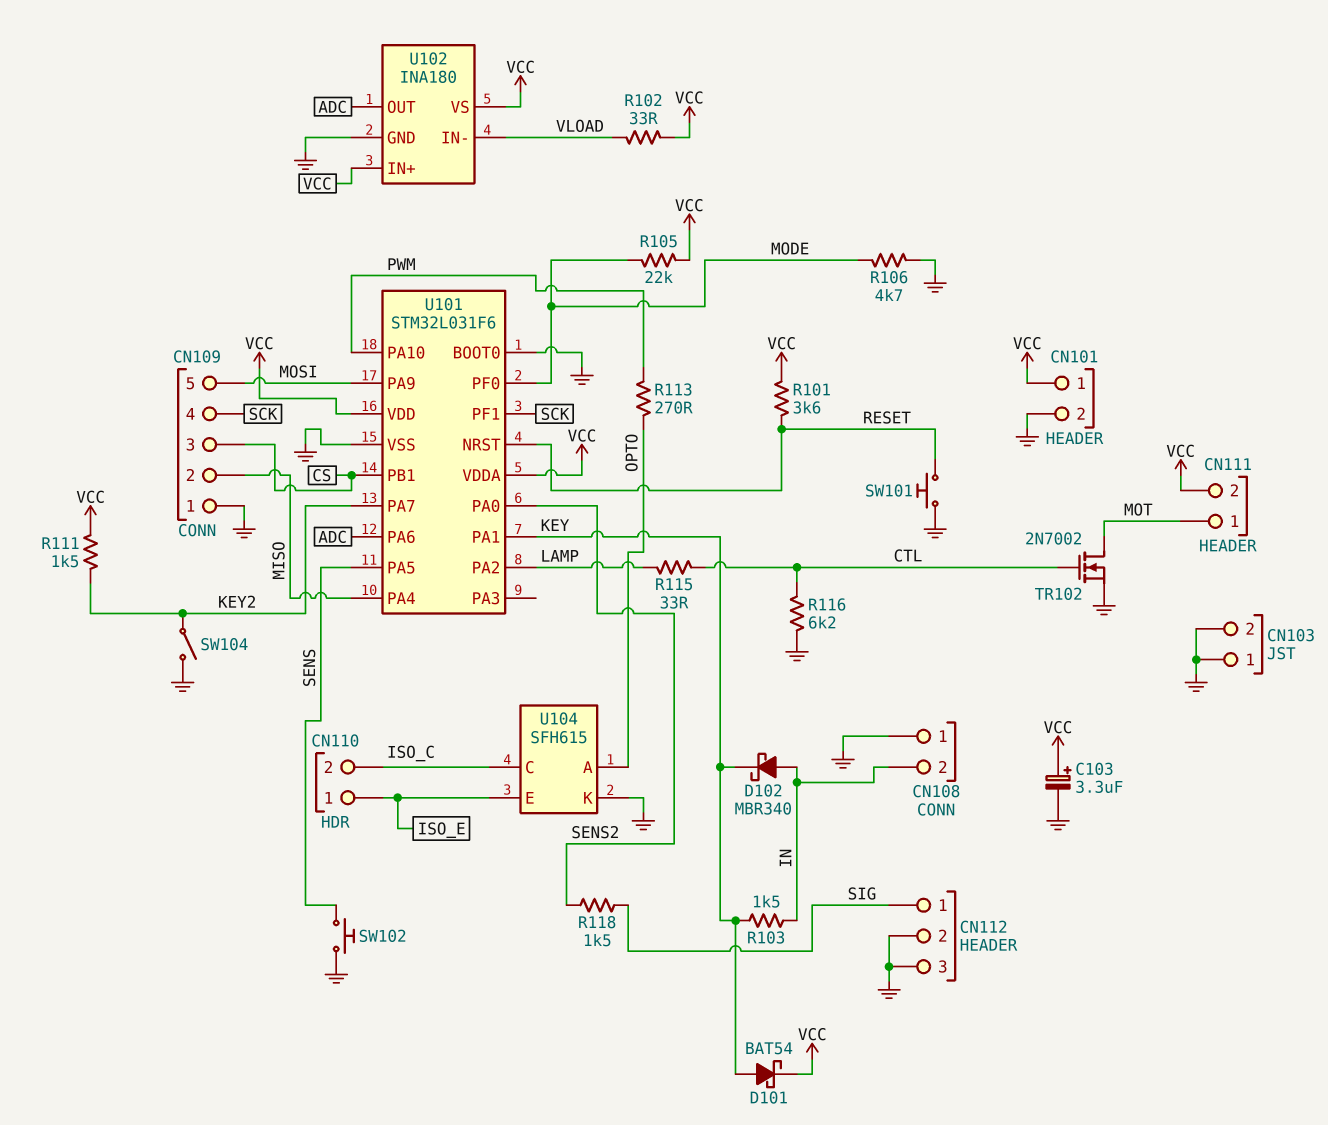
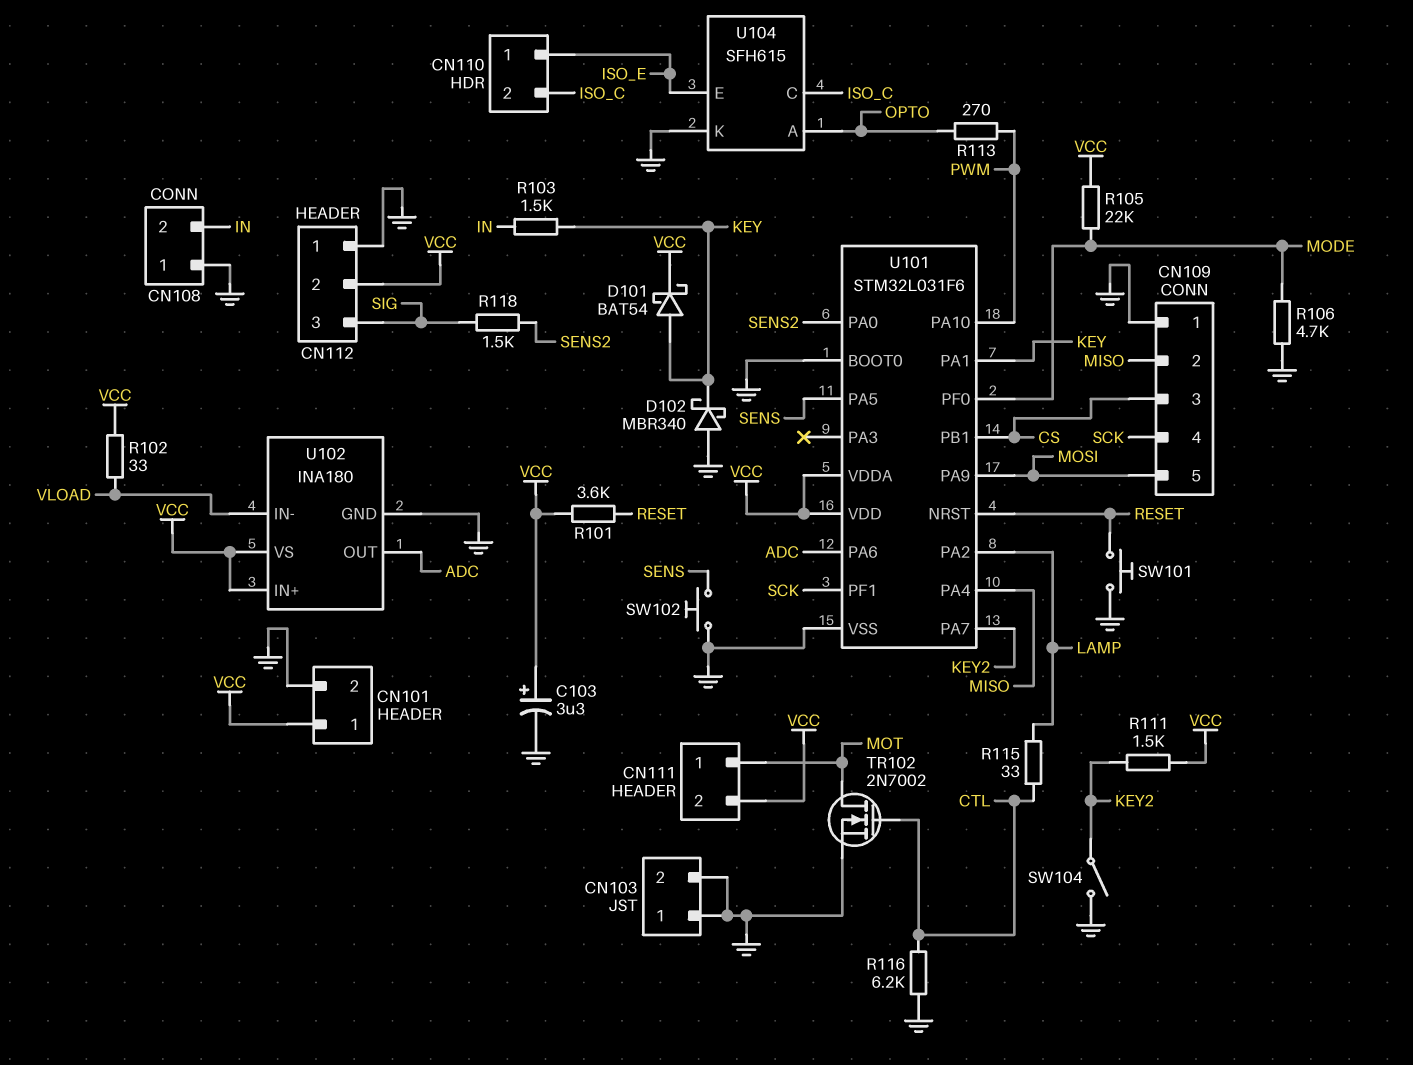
CN112 pin 1: SIG -> GND
CN112 pin 2: GND -> VCC
CN112 pin 3: GND -> SIG
D102: schottky MBR340 (A IN, K KEY) -> schottky MBR340 (A GND, K KEY)

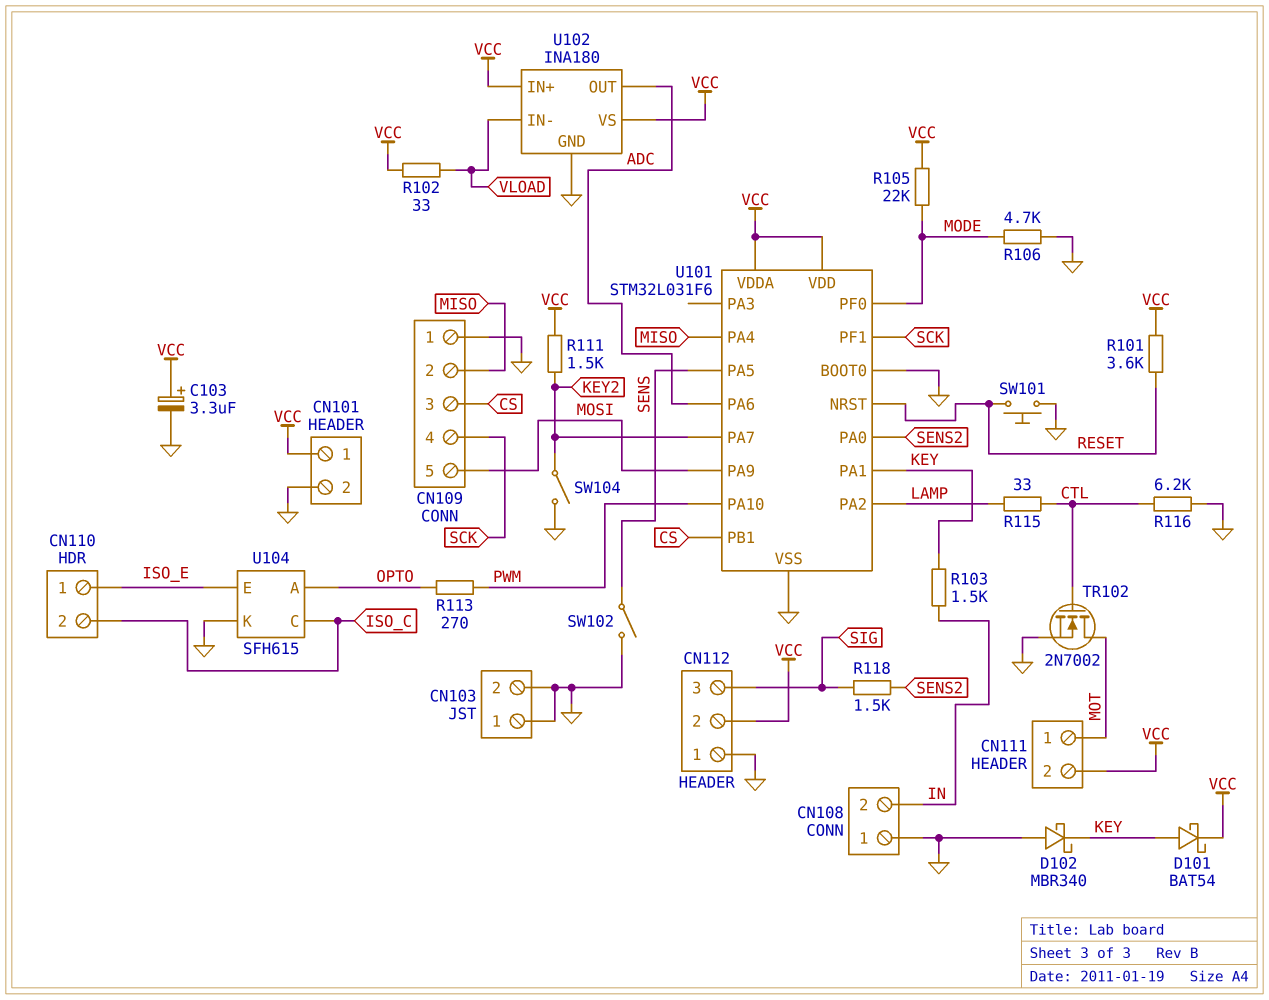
SW102: button (GND, SENS) -> switch (GND, SENS)

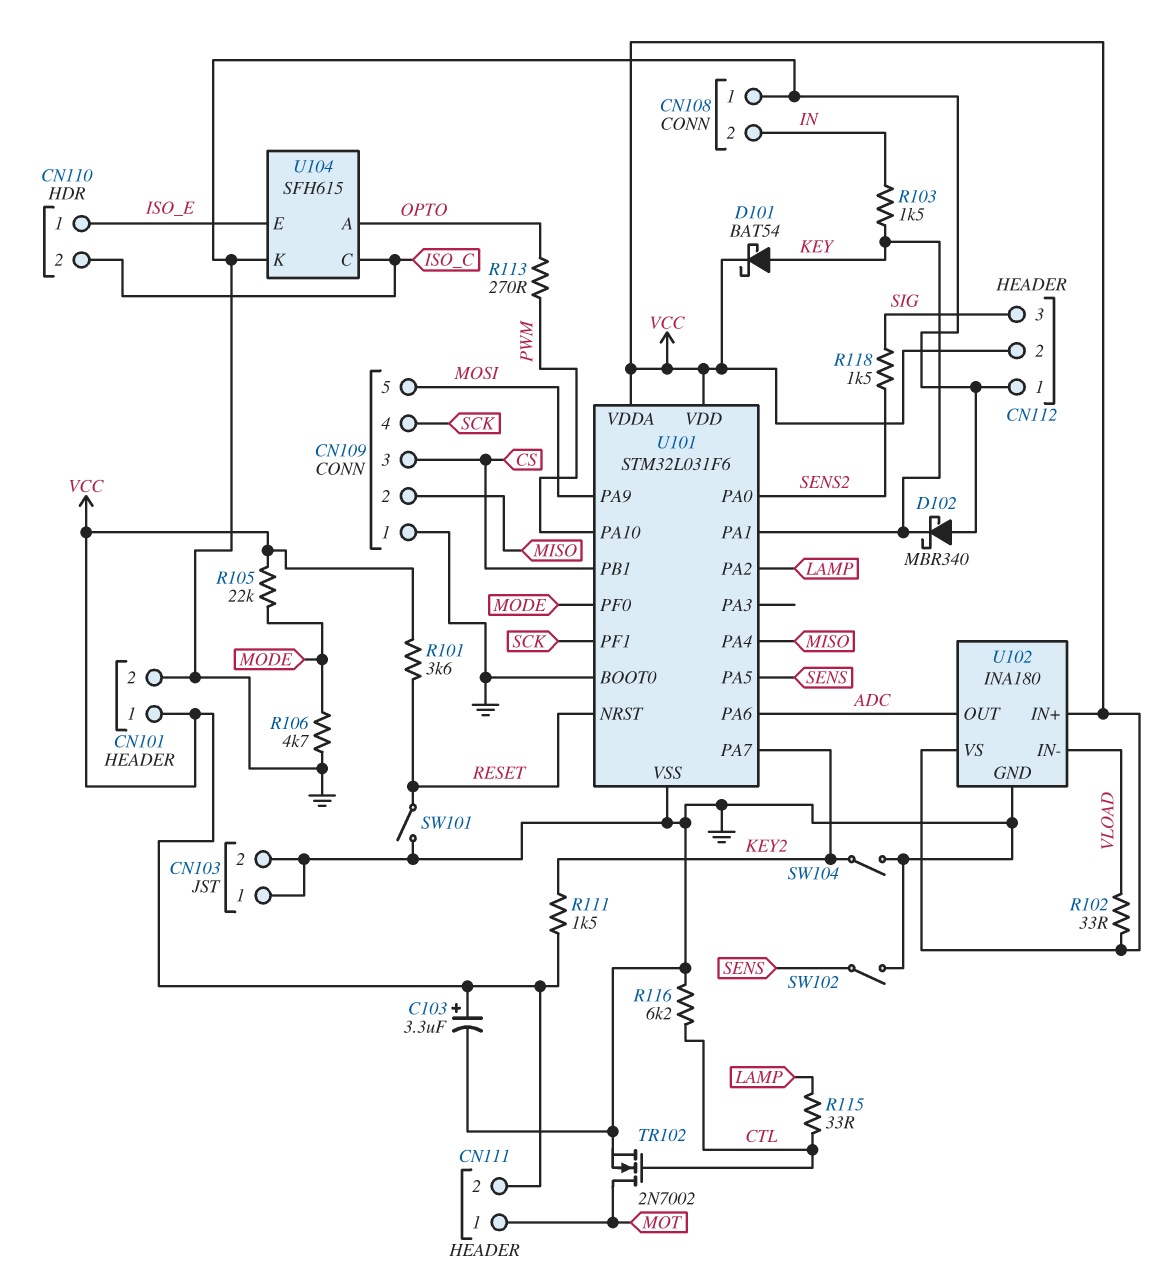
SW101: button (GND, RESET) -> switch (GND, RESET)

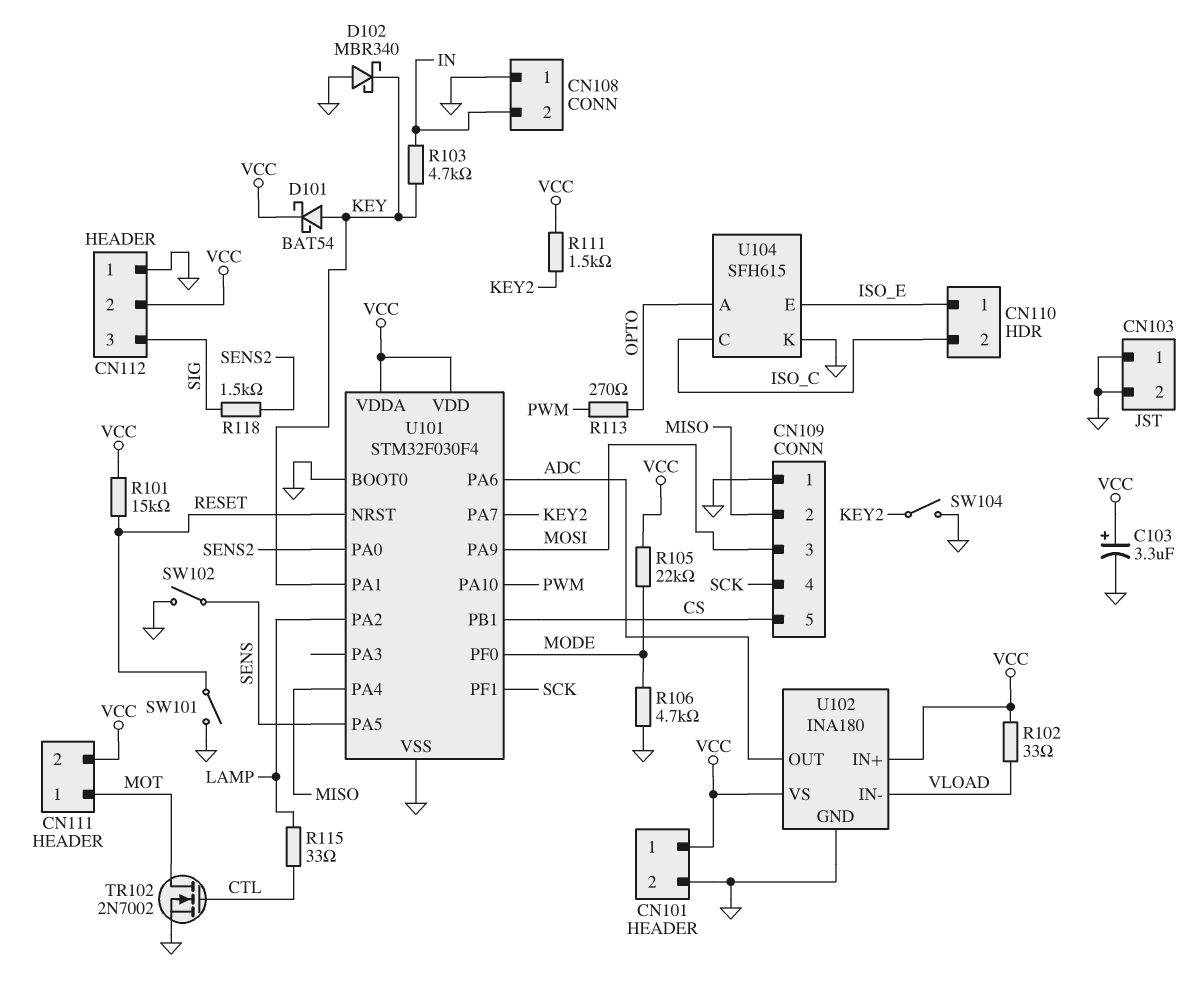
CN109 pin 3: CS -> MOSI
CN109 pin 5: MOSI -> CS
R101: 3.6k (RESET, VCC) -> 15k (RESET, VCC)
R103: 1.5k (IN, KEY) -> 4.7k (IN, KEY)
R116: 6.2k (CTL, GND) -> none
U101: STM32L031F6 -> STM32F030F4

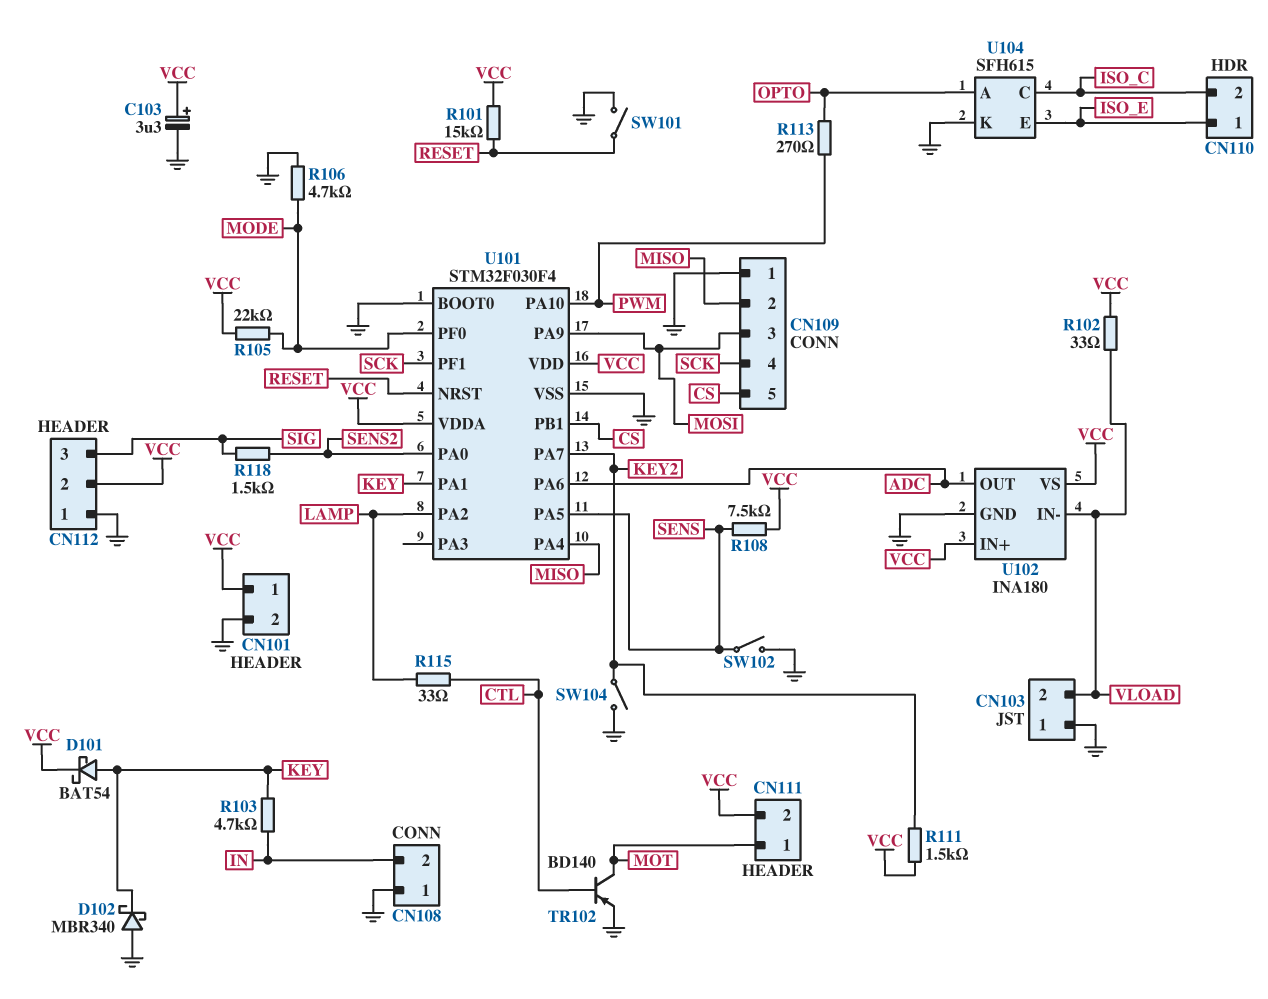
CN103 pin 2: GND -> VLOAD
R108: none -> 7.5k (SENS, VCC)
TR102: NMOS 2N7002 (G CTL, D MOT, S GND) -> PNP BD140 (B CTL, C MOT, E GND)

